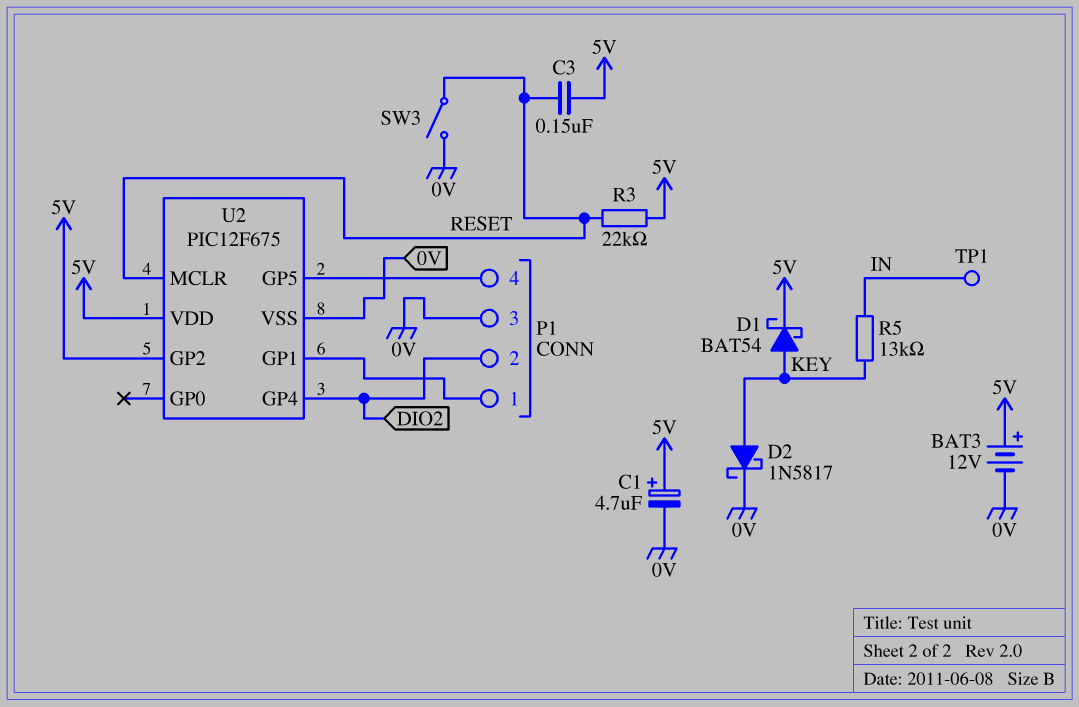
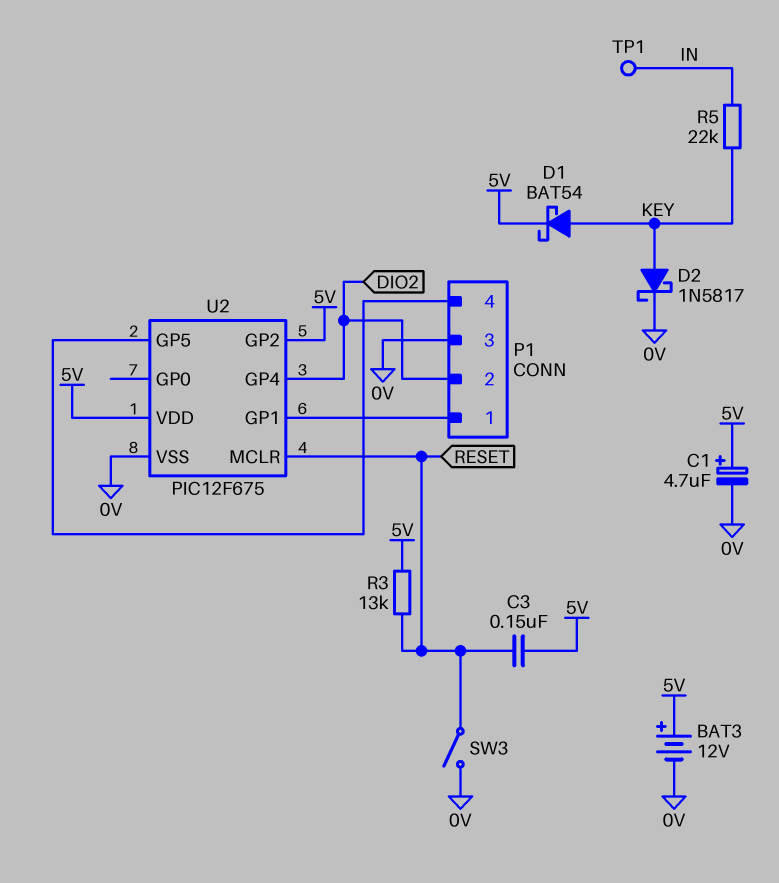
R3: 22k (5V, RESET) -> 13k (5V, RESET)
R5: 13k (IN, KEY) -> 22k (IN, KEY)

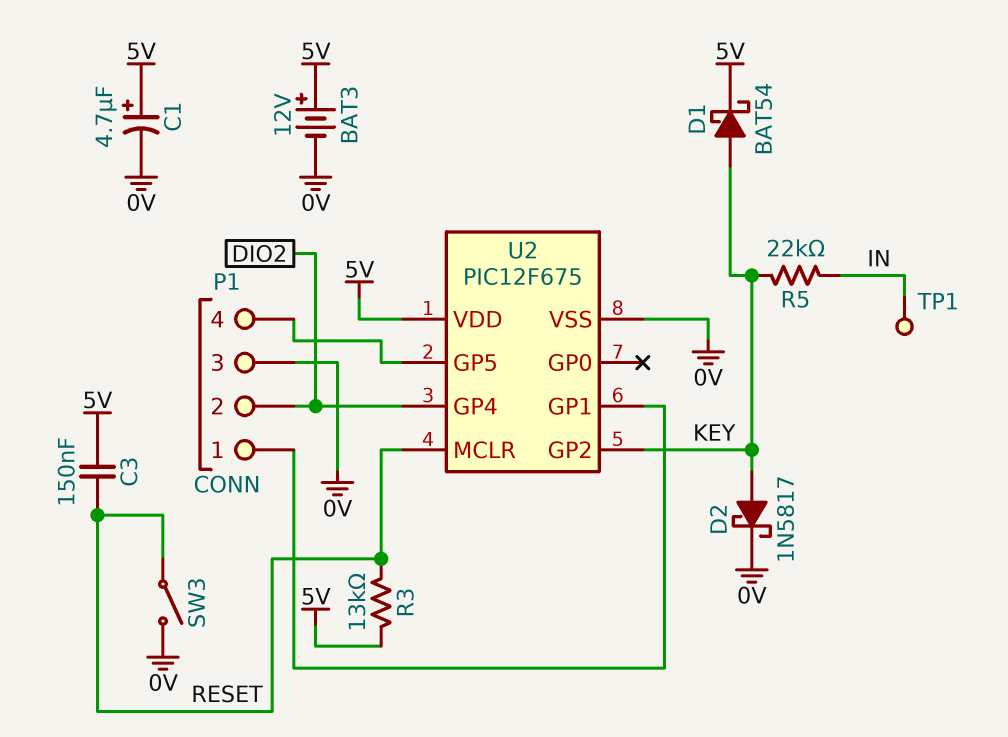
U2 pin GP2: 5V -> KEY

